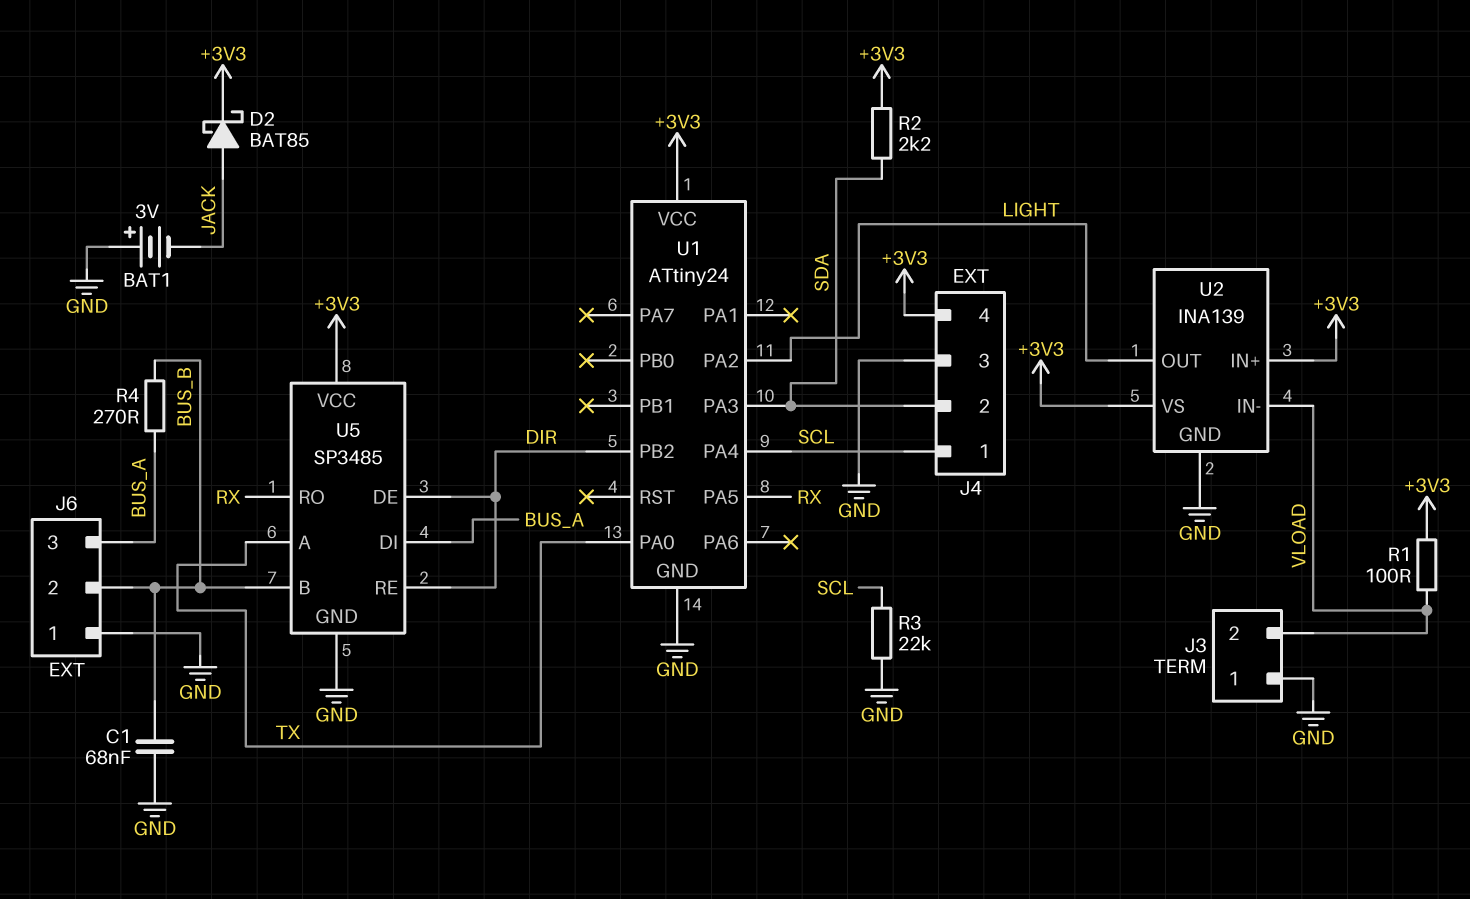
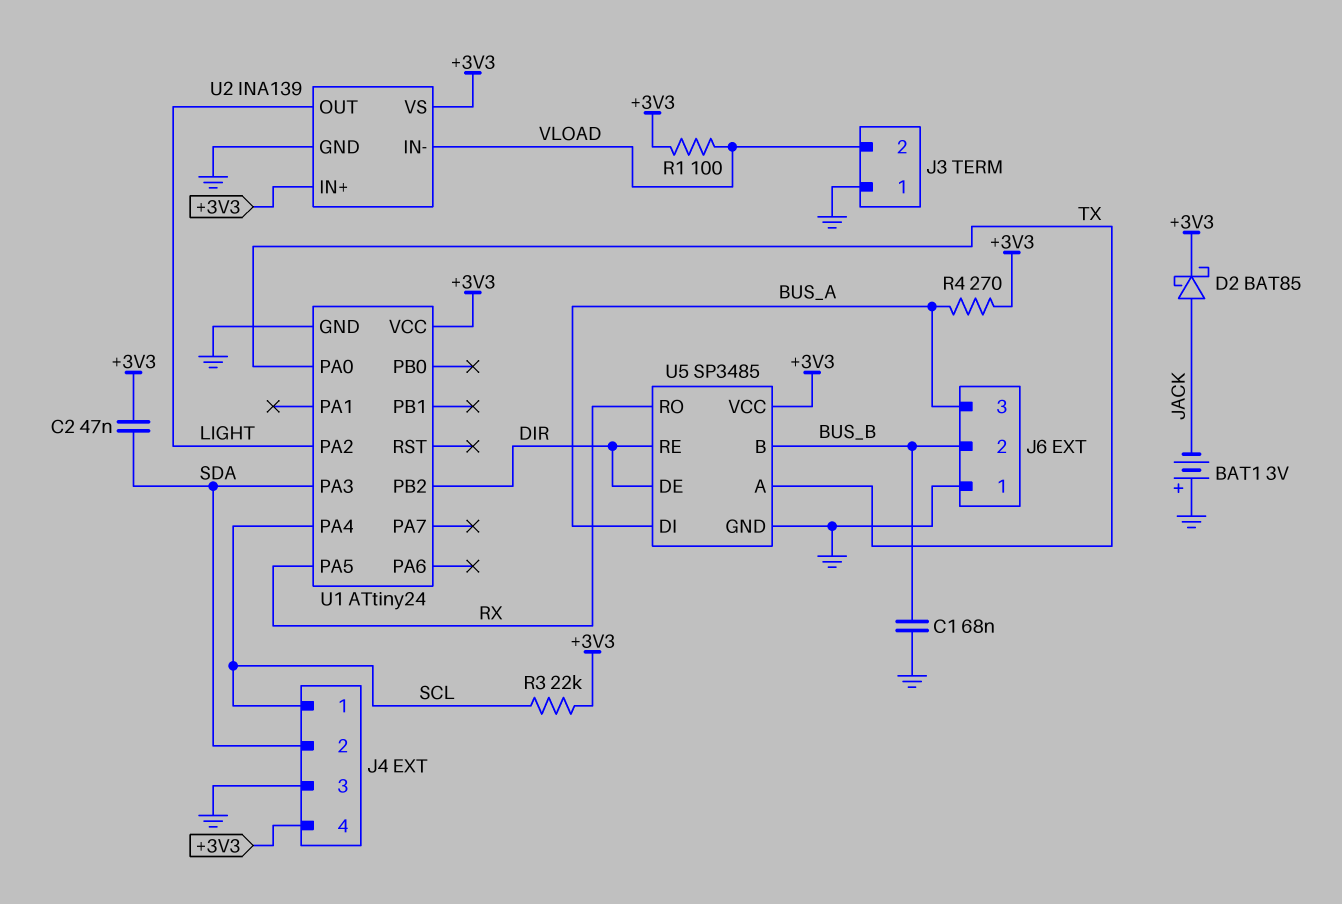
C2: none -> 47nF (+3V3, SDA)
R2: 2.2k (+3V3, SDA) -> none
R3: 22k (GND, SCL) -> 22k (+3V3, SCL)
R4: 270 (BUS_A, BUS_B) -> 270 (+3V3, BUS_A)

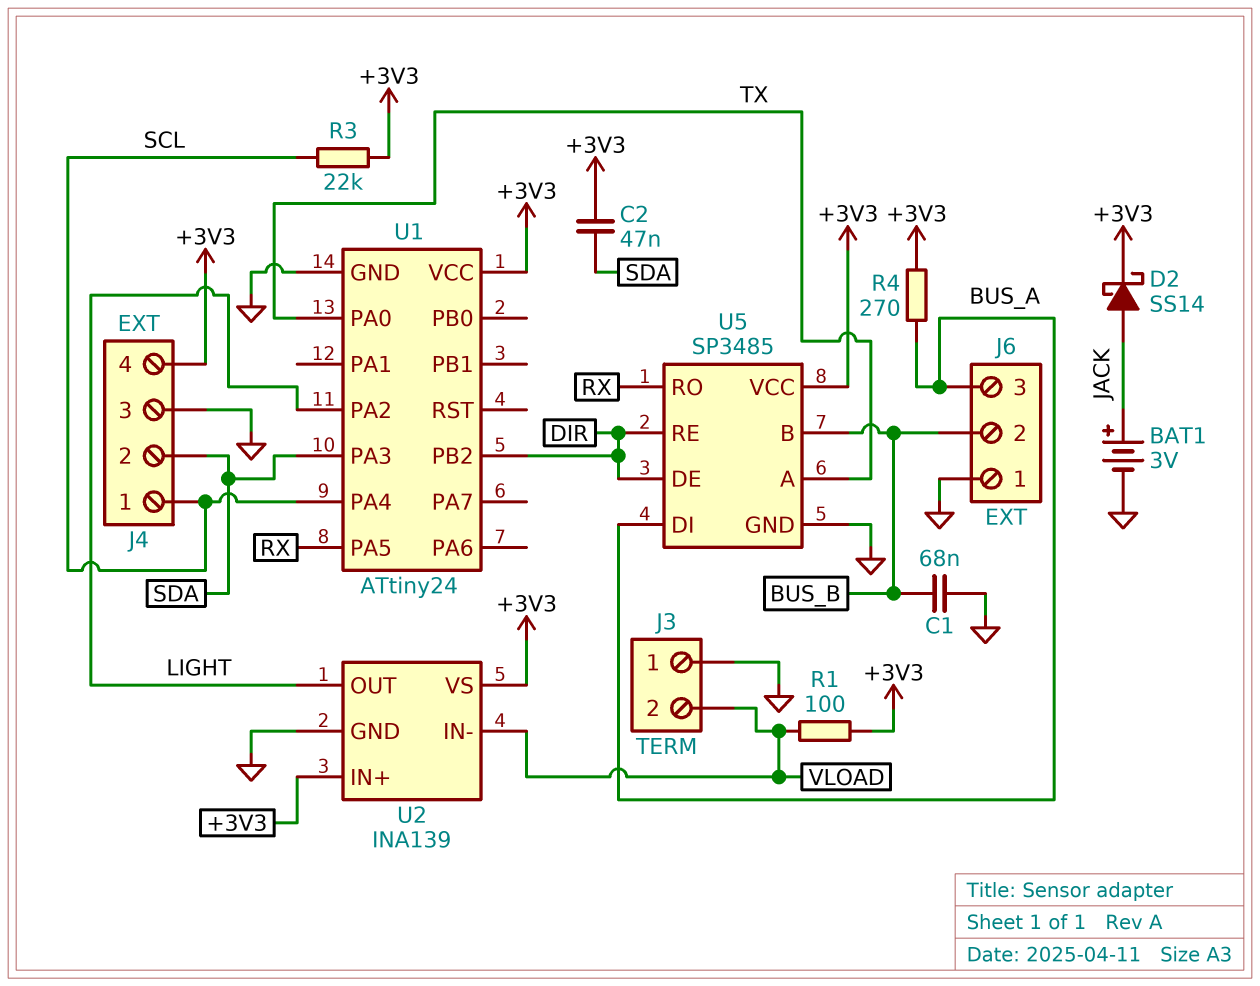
BAT1: 3V (plus GND, minus JACK) -> 3V (plus JACK, minus GND)
D2: schottky BAT85 (A JACK, K +3V3) -> schottky SS14 (A JACK, K +3V3)

